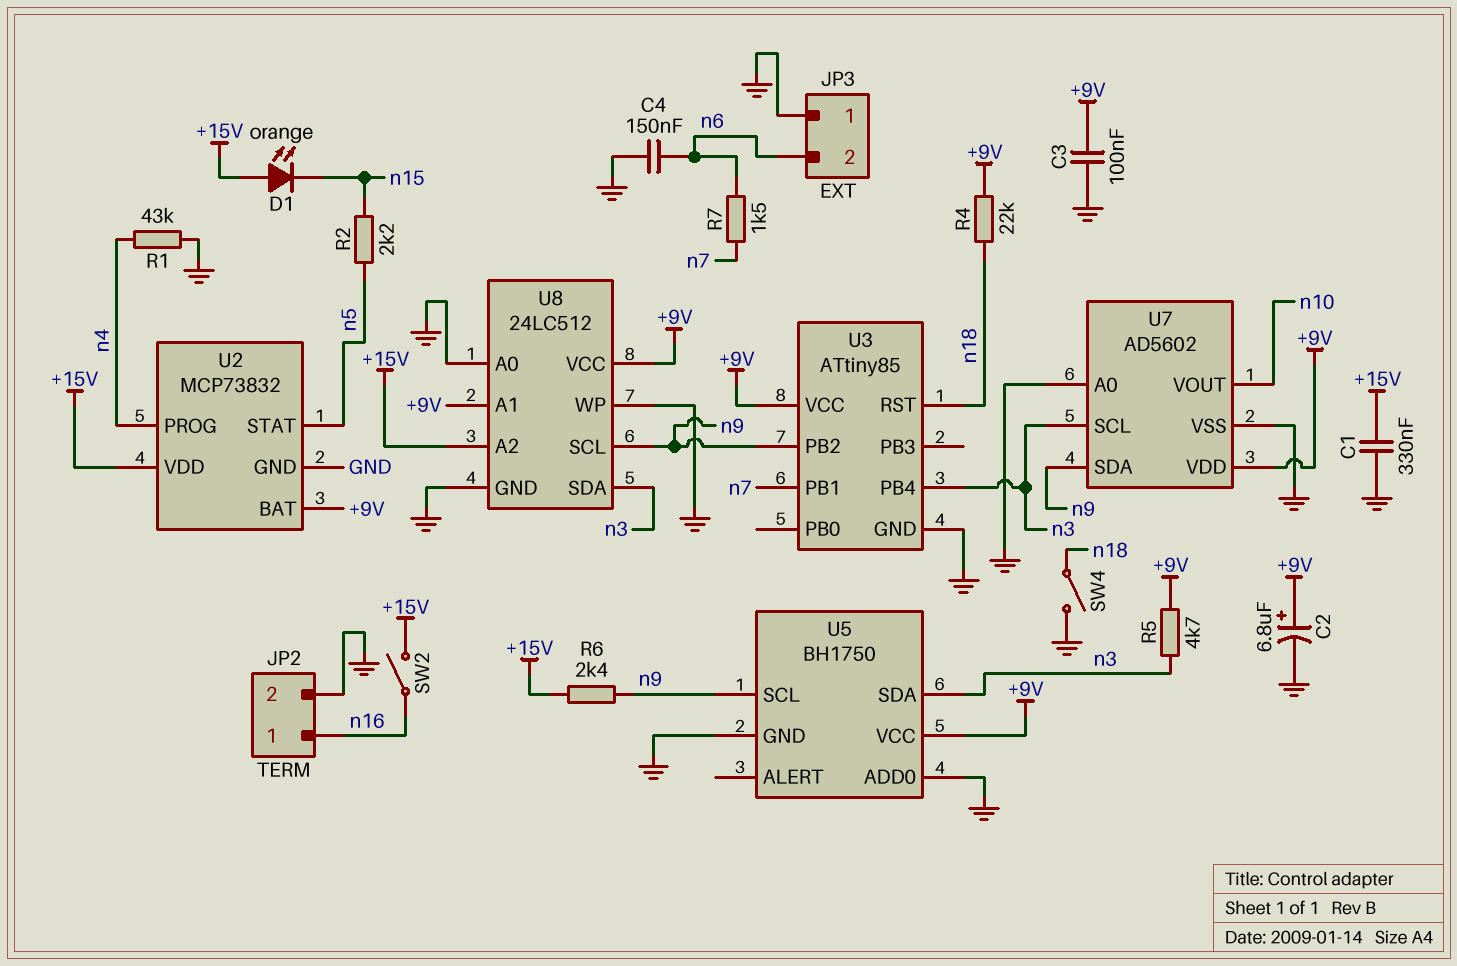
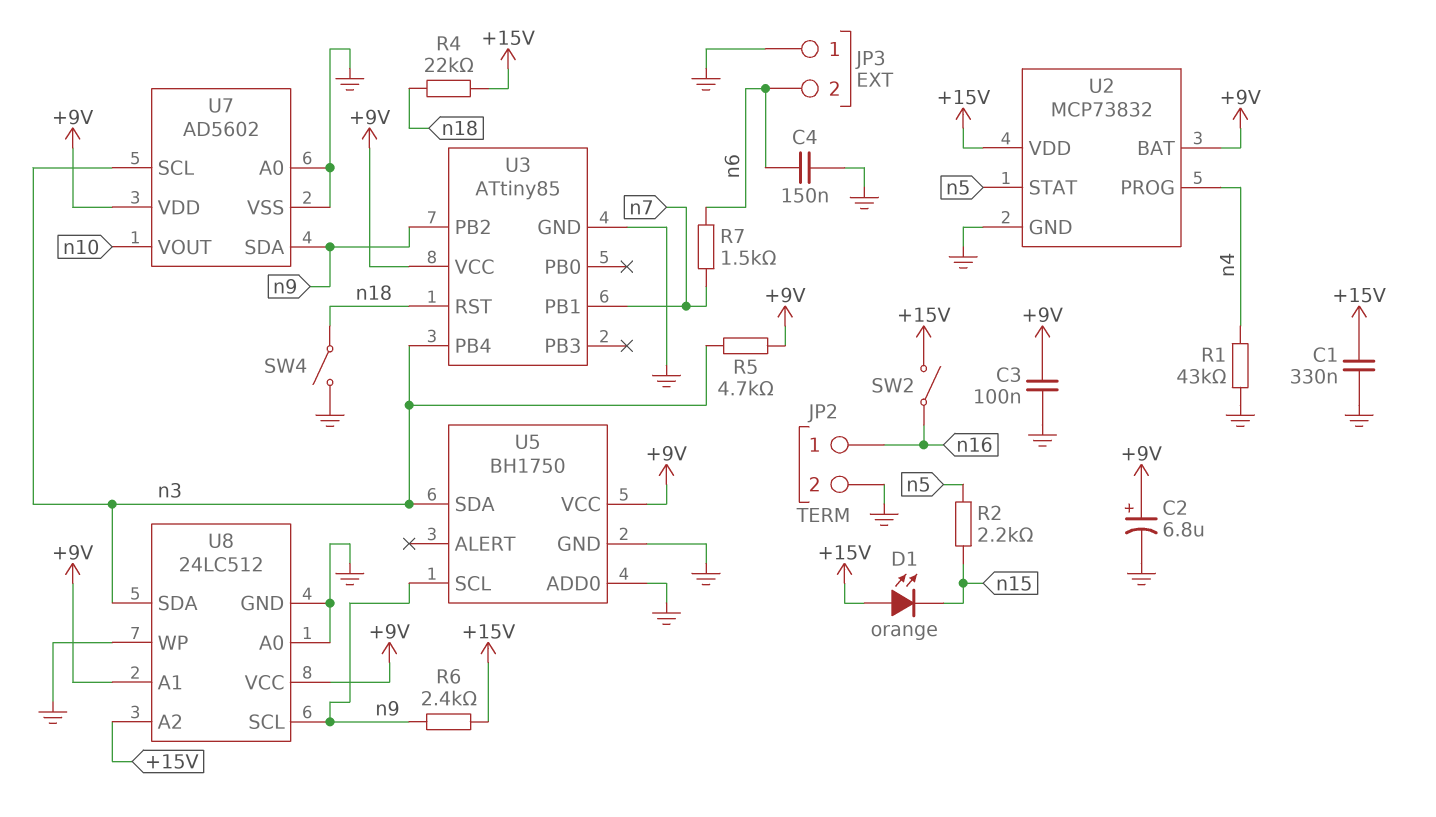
R4: 22k (+9V, n18) -> 22k (+15V, n18)

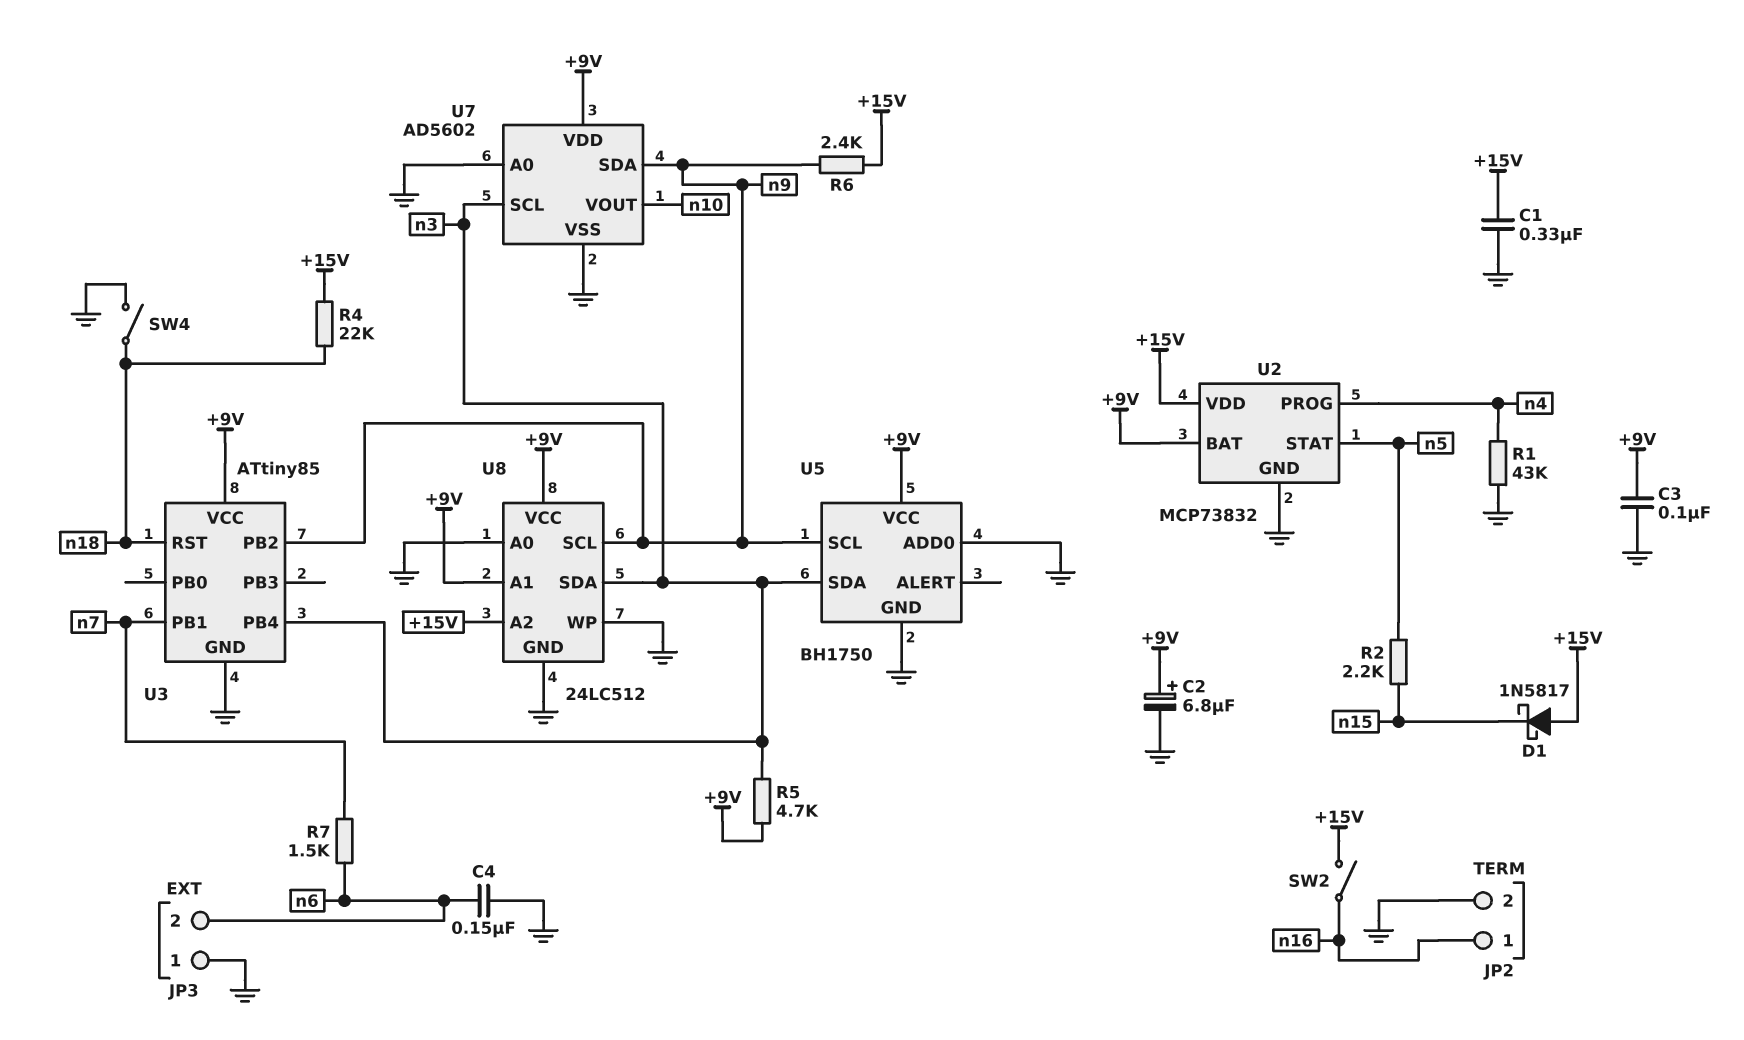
D1: LED orange (A +15V, K n15) -> schottky 1N5817 (A +15V, K n15)

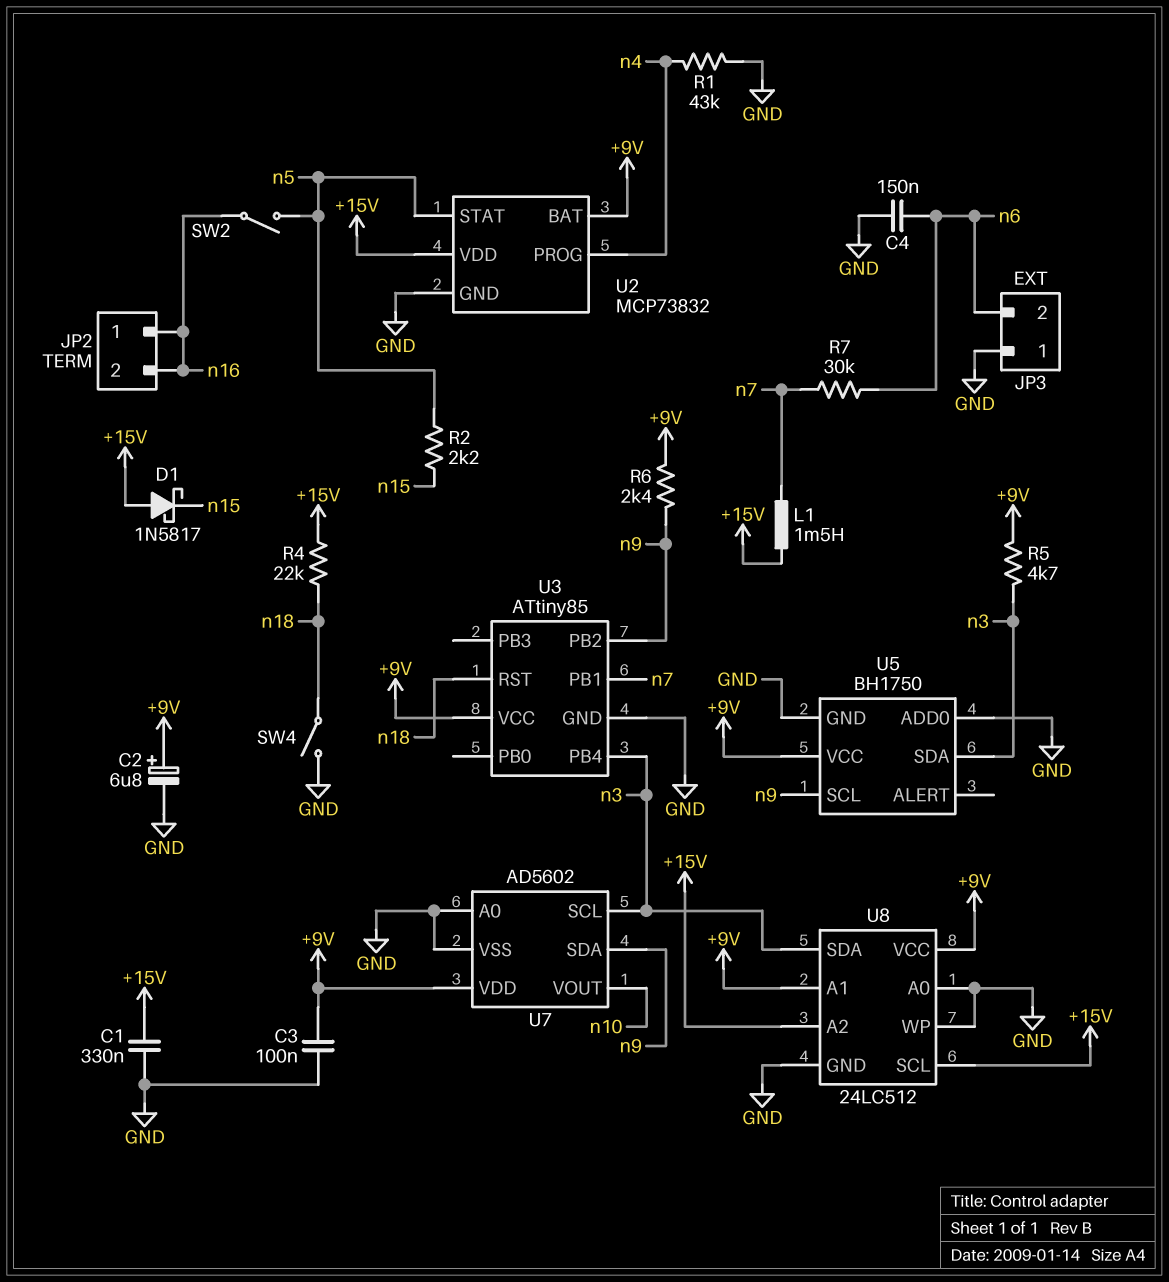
JP2 pin 2: GND -> n16
L1: none -> 1.5mH (+15V, n7)
R6: 2.4k (+15V, n9) -> 2.4k (+9V, n9)
R7: 1.5k (n6, n7) -> 30k (n6, n7)
SW2: switch (+15V, n16) -> switch (n5, n16)
U8 pin SCL: n9 -> +15V

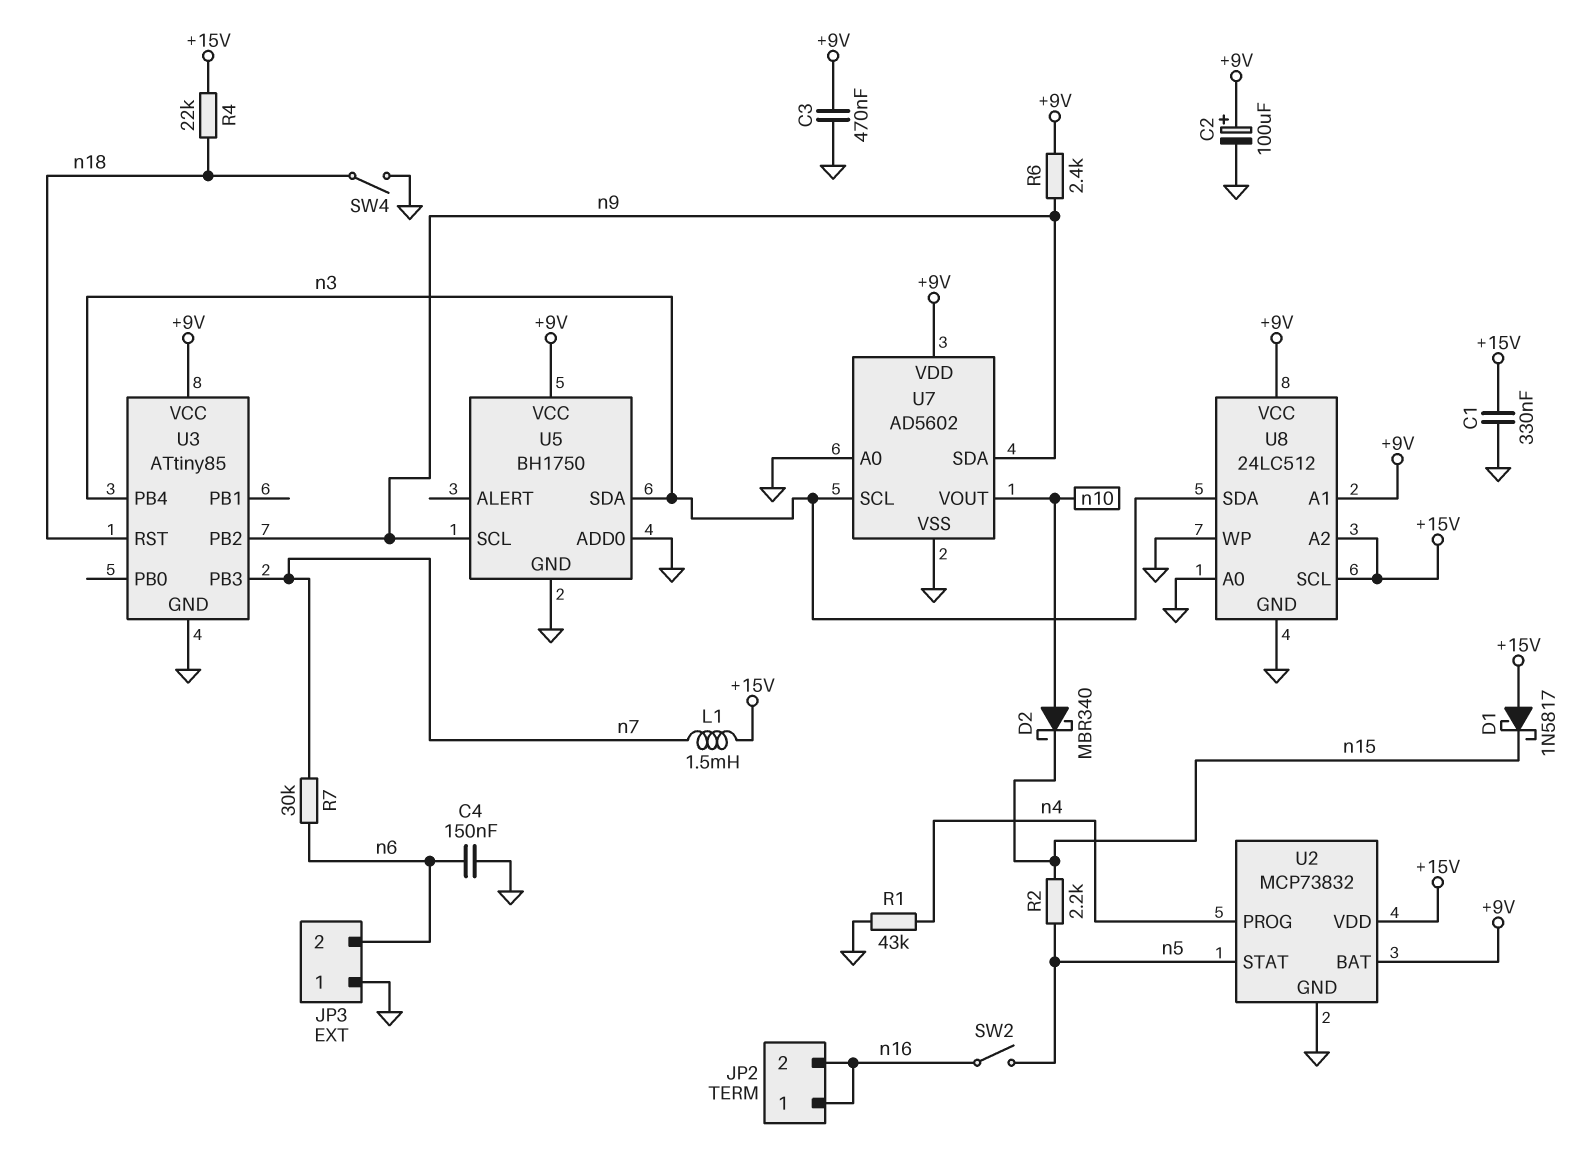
C2: 6.8uF (plus +9V, minus GND) -> 100uF (plus +9V, minus GND)
C3: 100nF (+9V, GND) -> 470nF (+9V, GND)
D2: none -> schottky MBR340 (A n10, K n15)
R5: 4.7k (+9V, n3) -> none
U3 pin PB1: n7 -> none
U3 pin PB3: none -> n7

